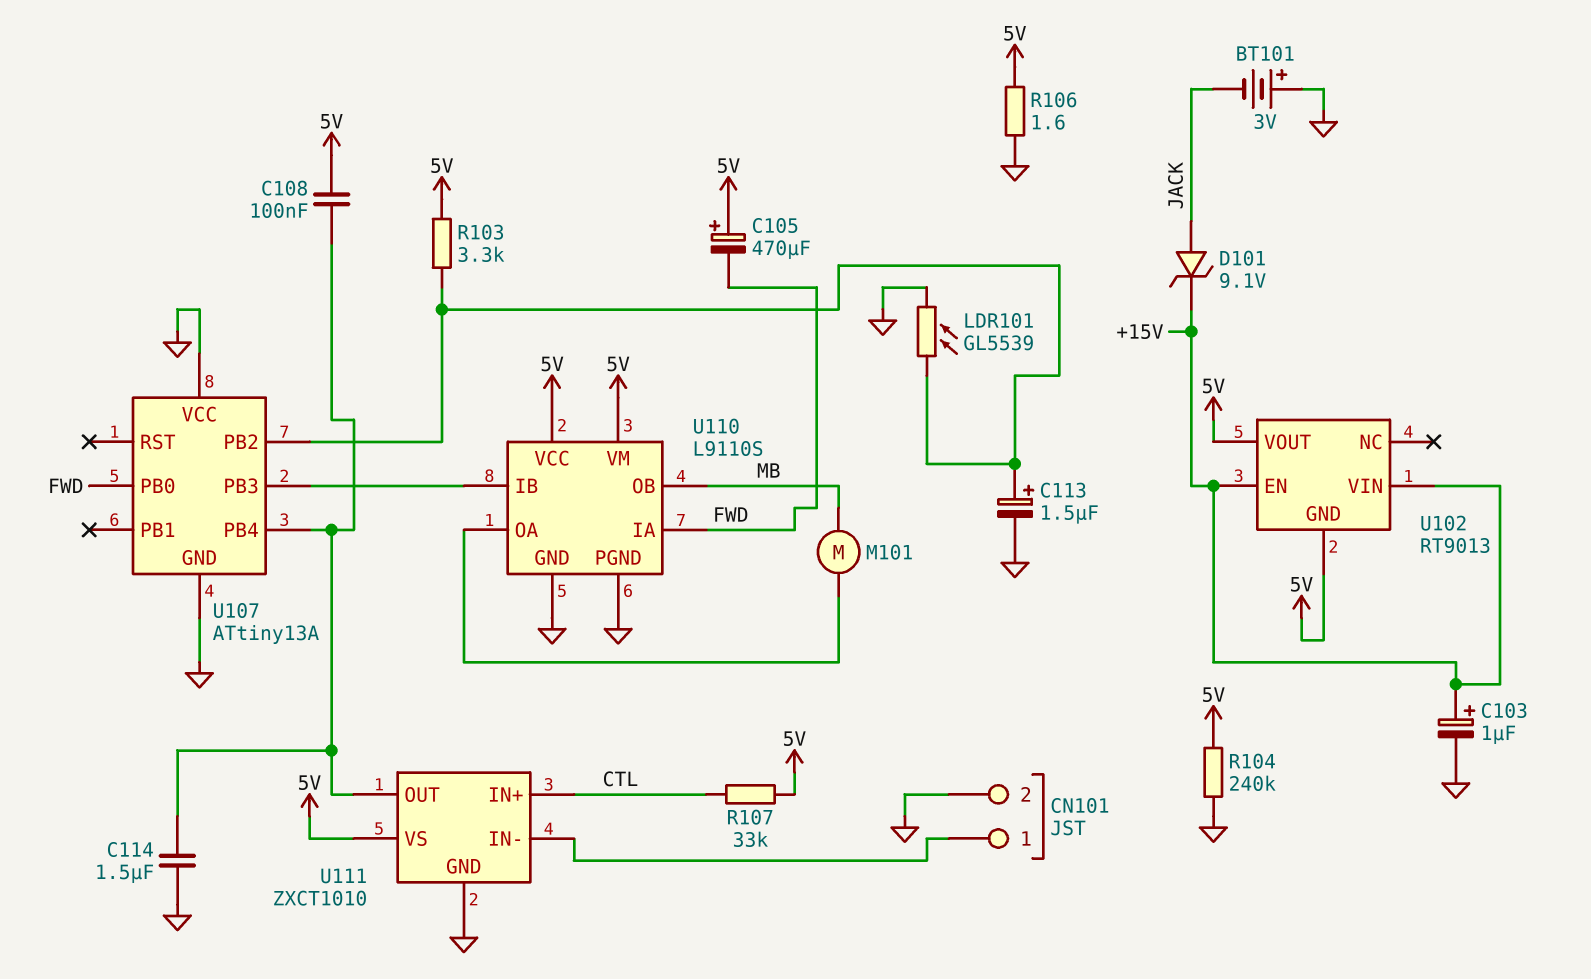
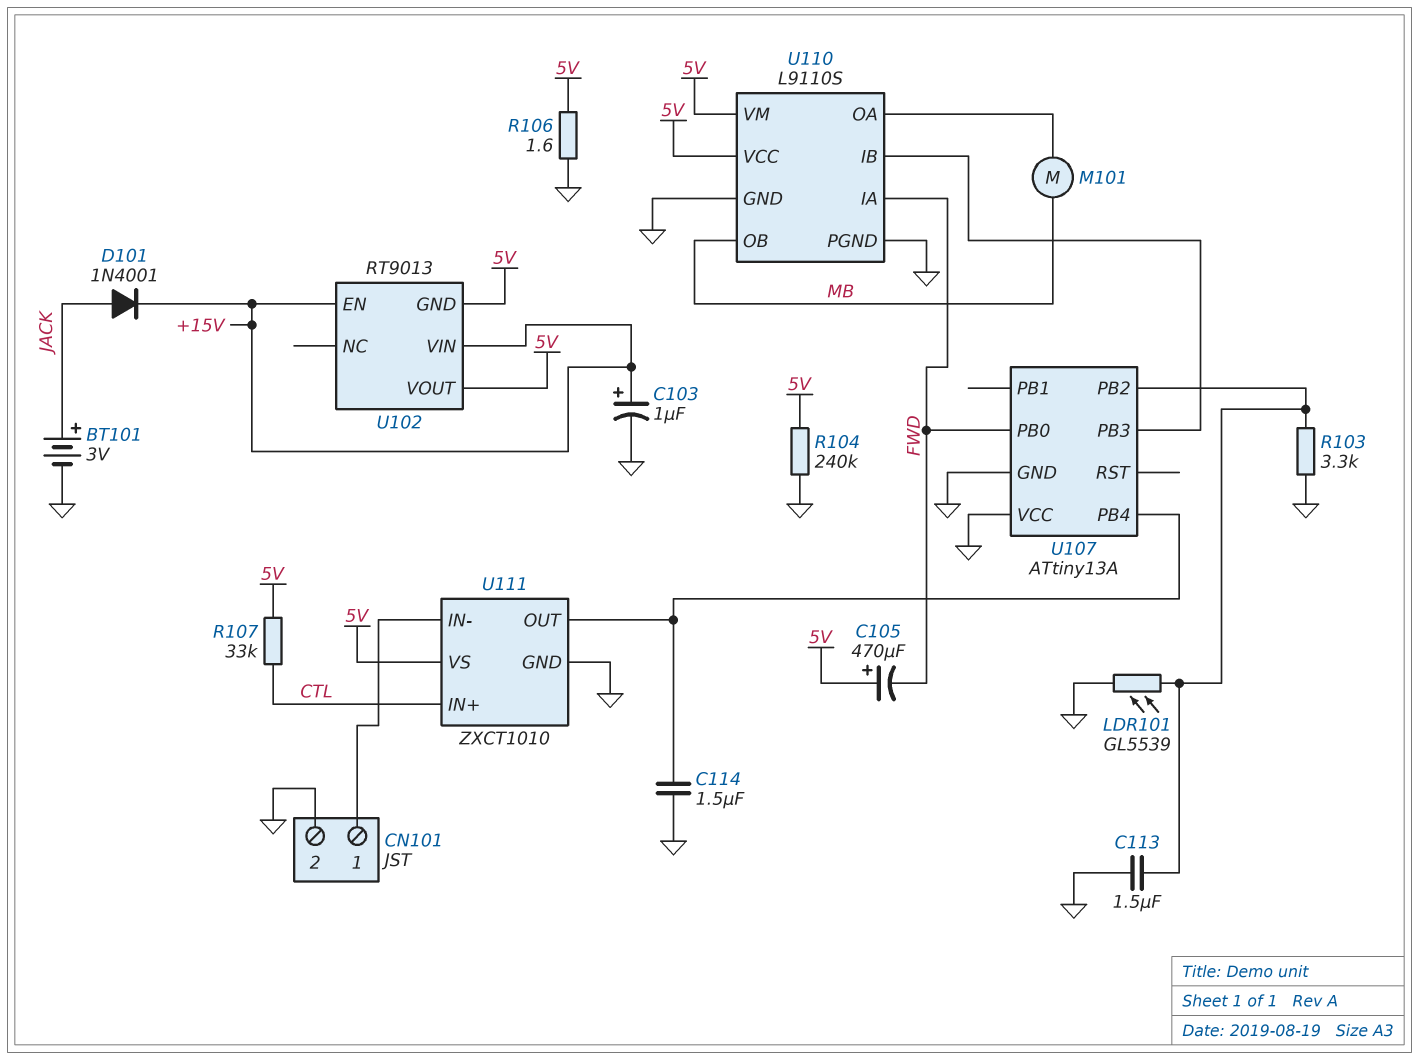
BT101: 3V (plus GND, minus JACK) -> 3V (plus JACK, minus GND)
C108: 100nF (5V, U107/PB4) -> none
C113: 1.5uF (plus U107/PB2, minus GND) -> 1.5uF (GND, U107/PB2)
D101: zener 9.1V (A JACK, K +15V) -> diode 1N4001 (A JACK, K +15V)
R103: 3.3k (5V, U107/PB2) -> 3.3k (GND, U107/PB2)

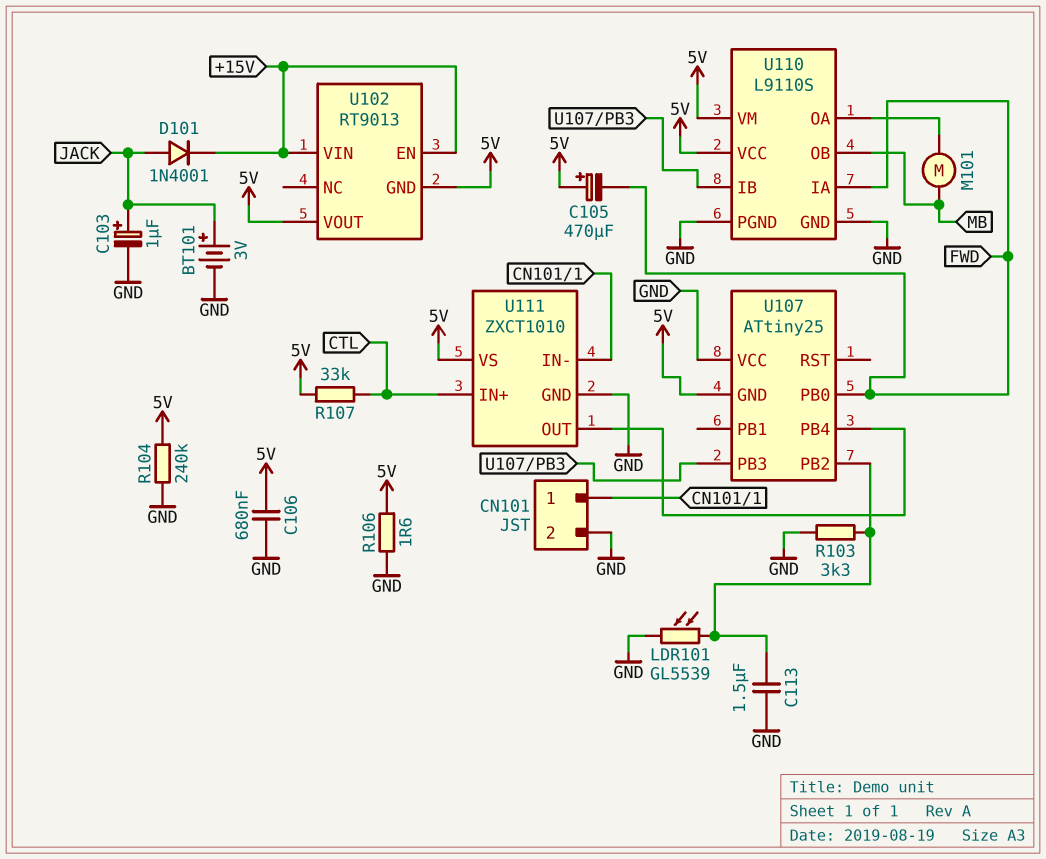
C103: 1uF (plus +15V, minus GND) -> 1uF (plus JACK, minus GND)
C106: none -> 680nF (5V, GND)
C114: 1.5uF (GND, U107/PB4) -> none
U107: ATtiny13A -> ATtiny25
U107 pin GND: GND -> 5V

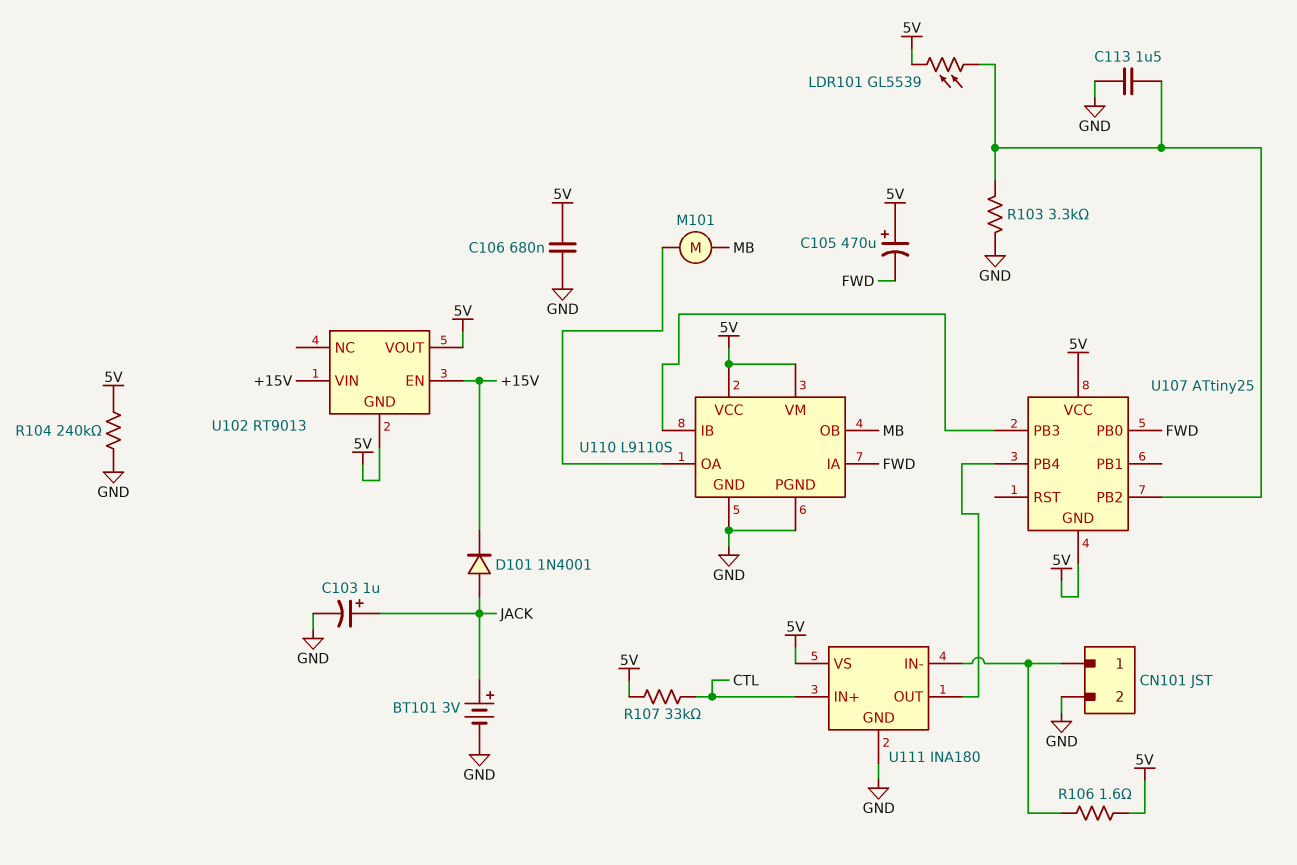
LDR101: GL5539 (GND, U107/PB2) -> GL5539 (5V, U107/PB2)
R106: 1.6 (5V, GND) -> 1.6 (5V, CN101/1)
U107 pin VCC: GND -> 5V
U111: ZXCT1010 -> INA180

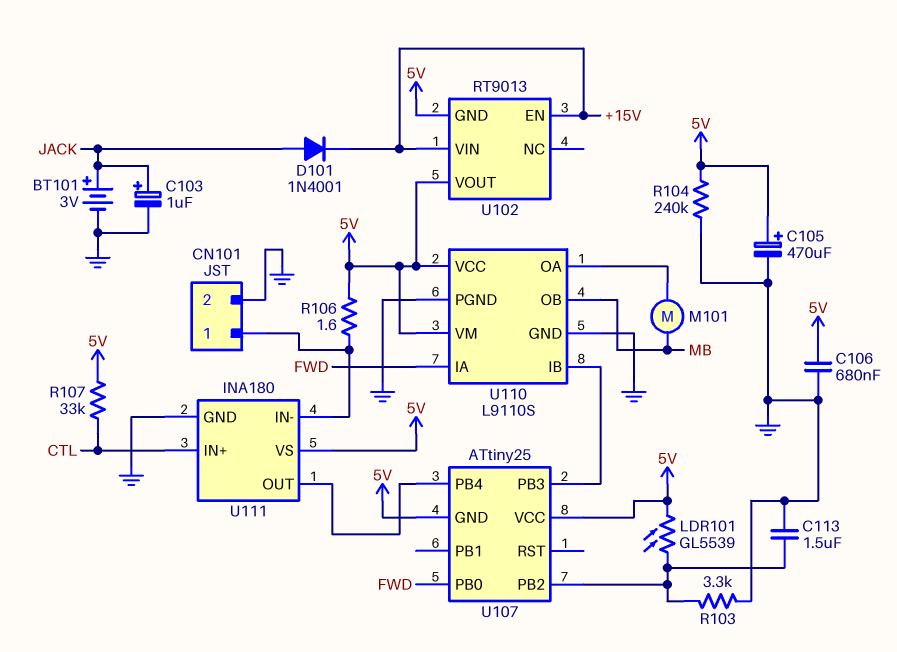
C105: 470uF (plus 5V, minus FWD) -> 470uF (plus 5V, minus GND)

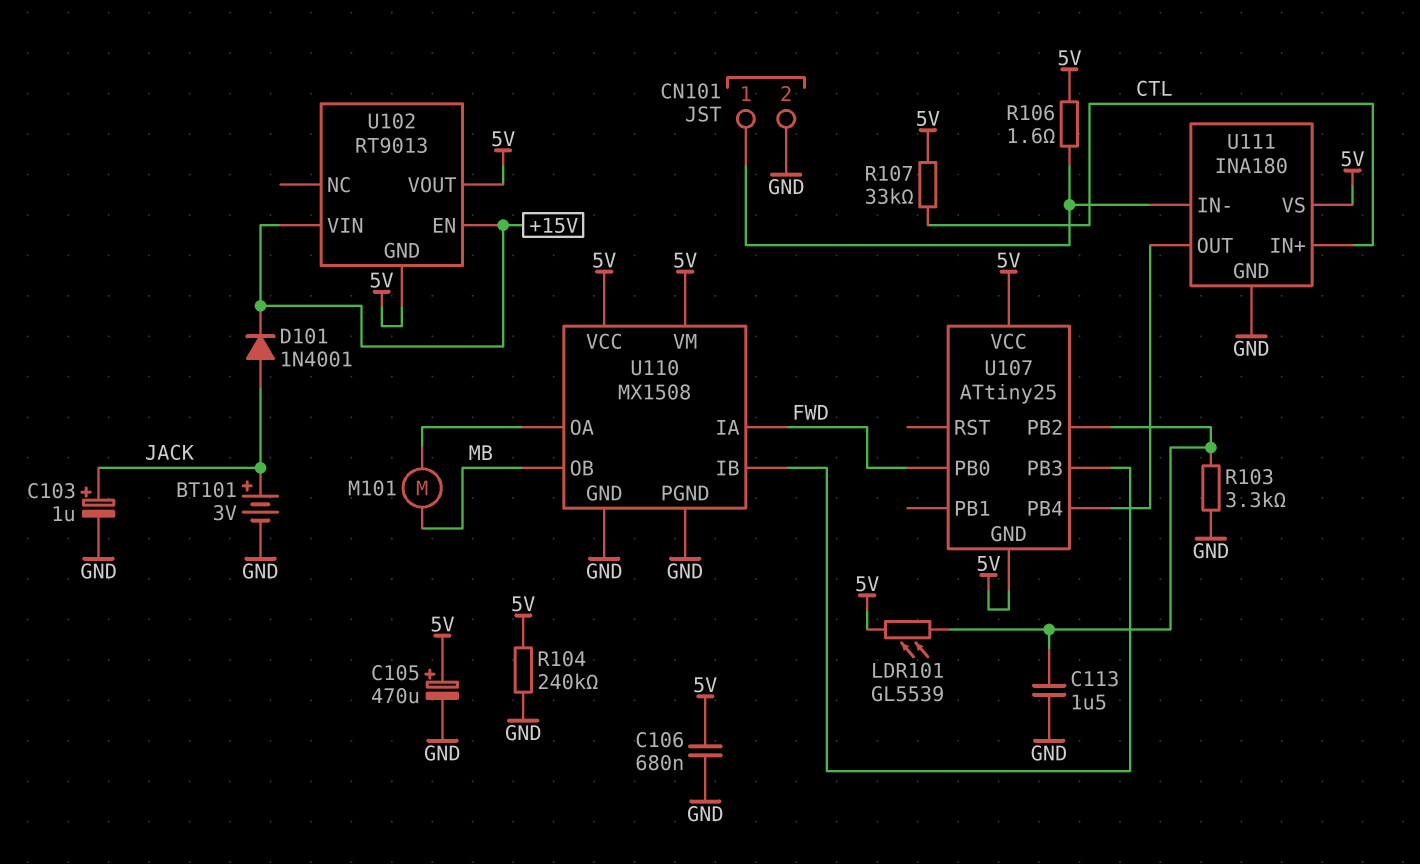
U110: L9110S -> MX1508

